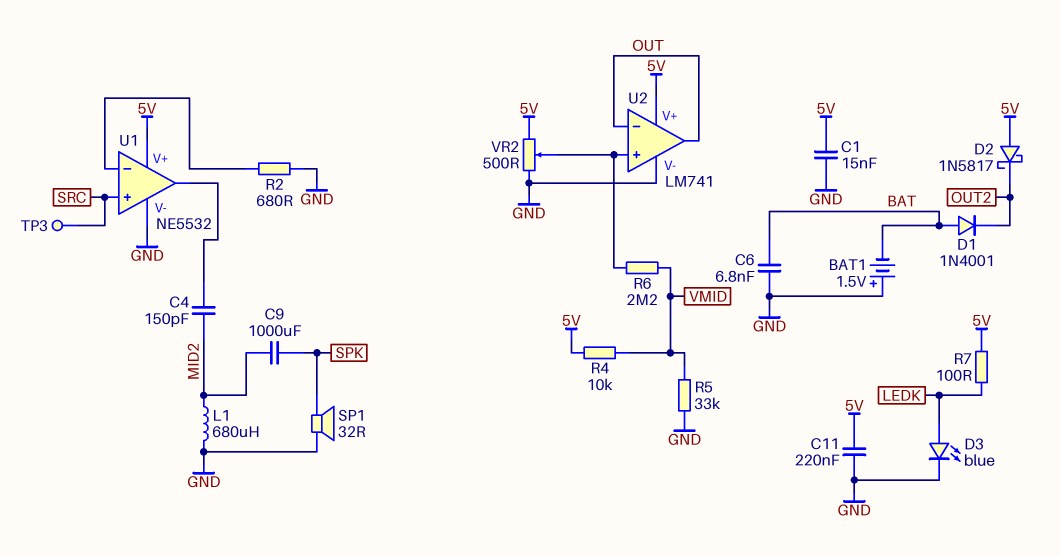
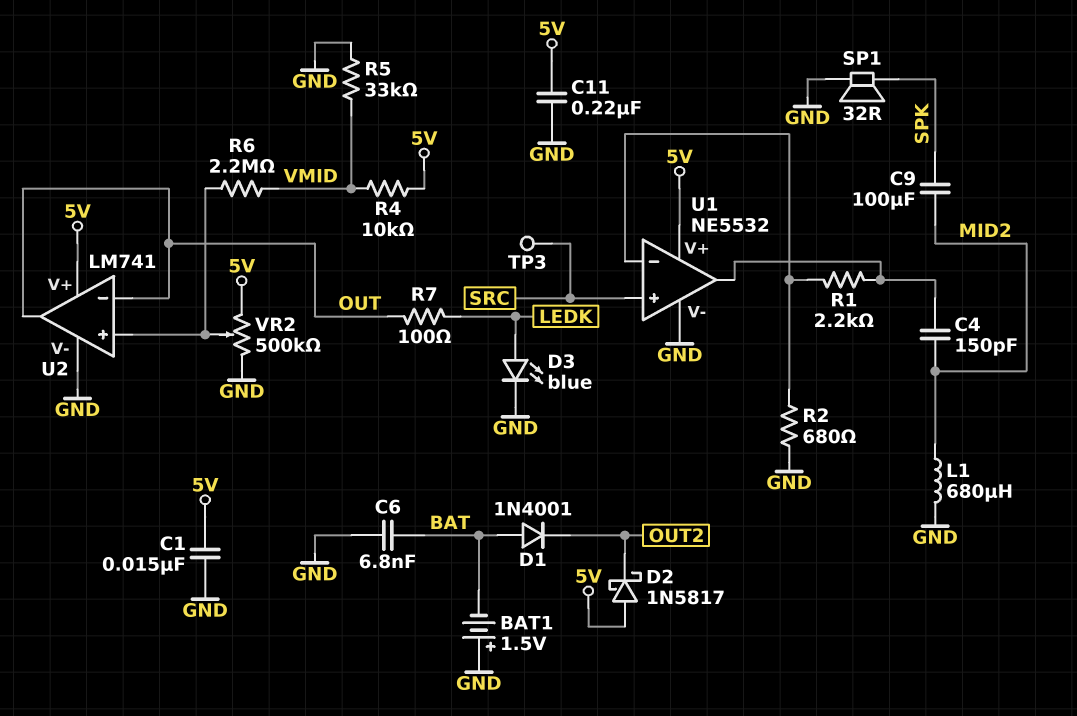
C9: 1000uF (MID2, SPK) -> 100uF (MID2, SPK)
R1: none -> 2.2k (U1/in-, U1/out)
R7: 100 (5V, LEDK) -> 100 (LEDK, OUT)
VR2: 500 (5V, GND, wiper U2/in+) -> 500k (5V, GND, wiper U2/in+)

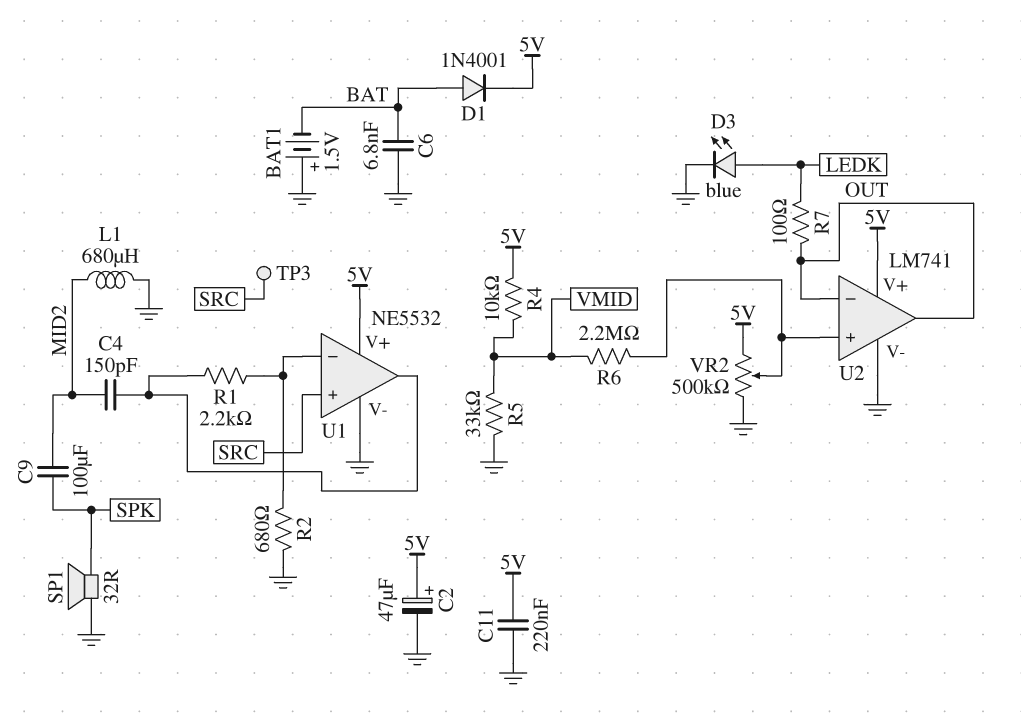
C1: 15nF (5V, GND) -> none
C2: none -> 47uF (plus 5V, minus GND)
D1: diode 1N4001 (A BAT, K OUT2) -> diode 1N4001 (A BAT, K 5V)
D2: schottky 1N5817 (A 5V, K OUT2) -> none

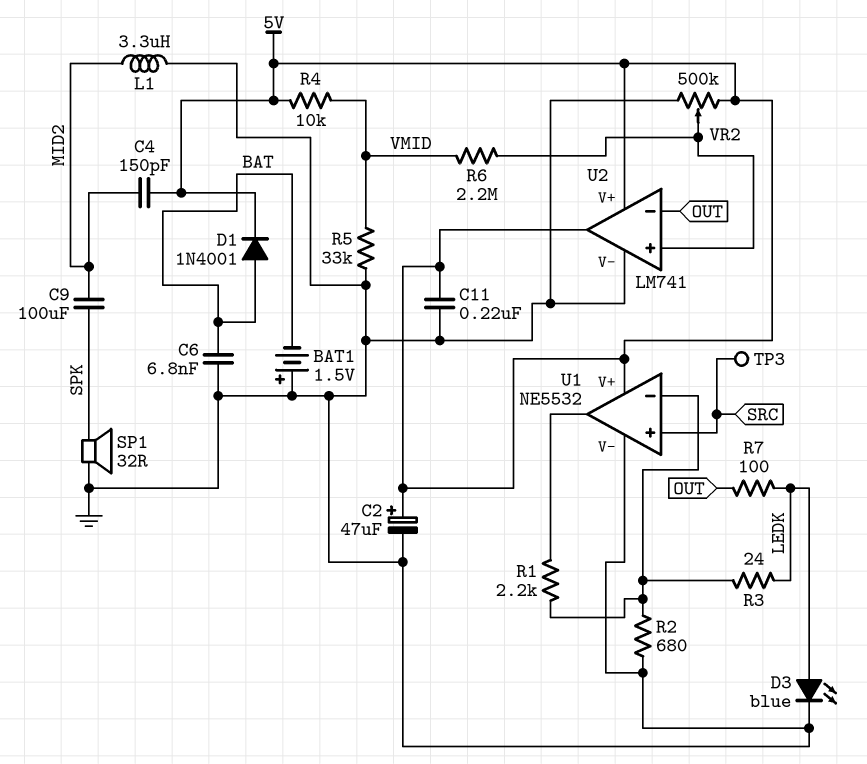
C4: 150pF (MID2, U1/out) -> 150pF (5V, MID2)
L1: 680uH (GND, MID2) -> 3.3uH (GND, MID2)
R3: none -> 24 (LEDK, U1/in-)
U2 pin out: OUT -> 5V

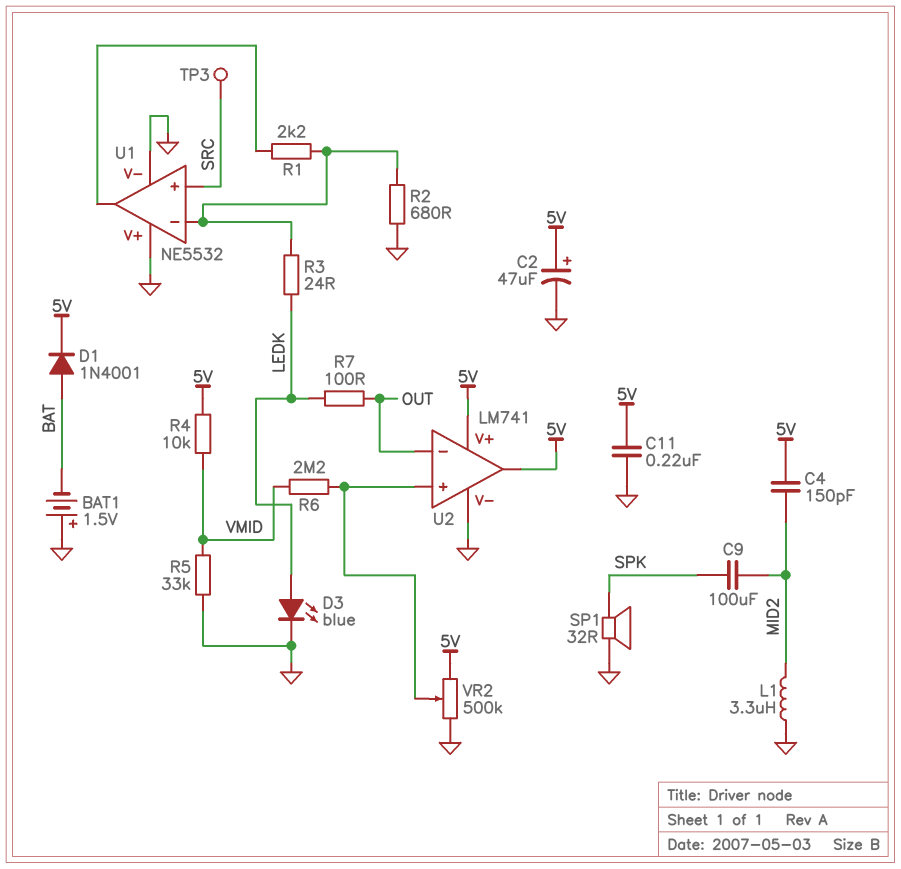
C6: 6.8nF (BAT, GND) -> none
U1 pin V+: 5V -> GND

